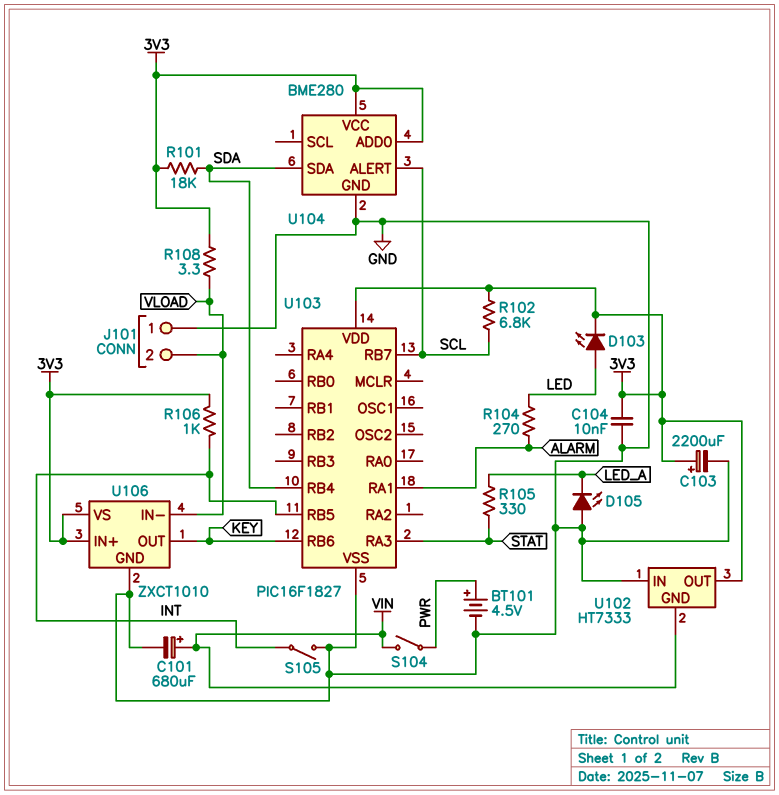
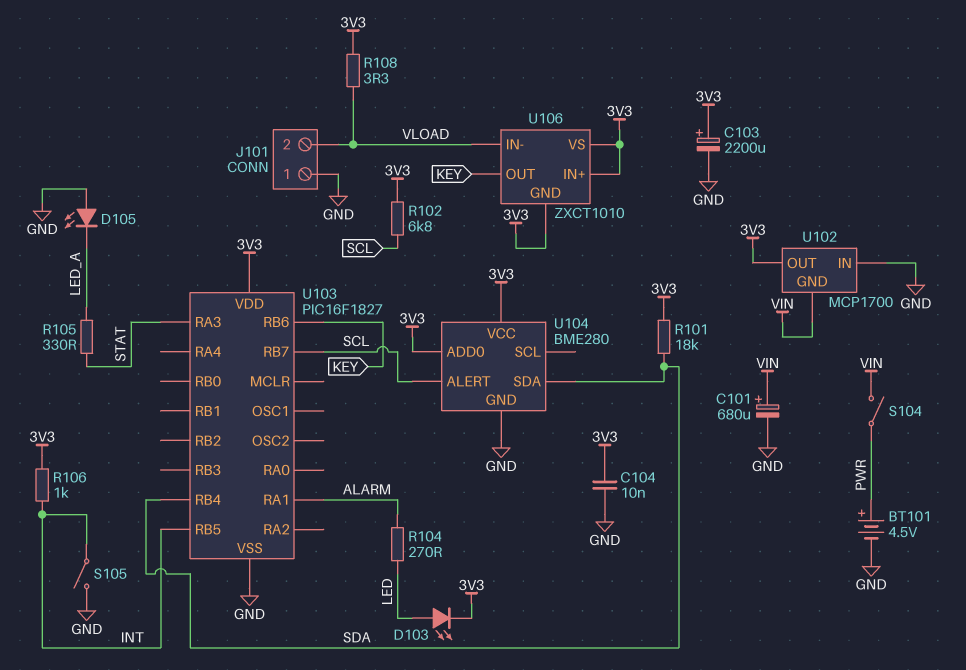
U102: HT7333 -> MCP1700
U106 pin GND: GND -> 3V3

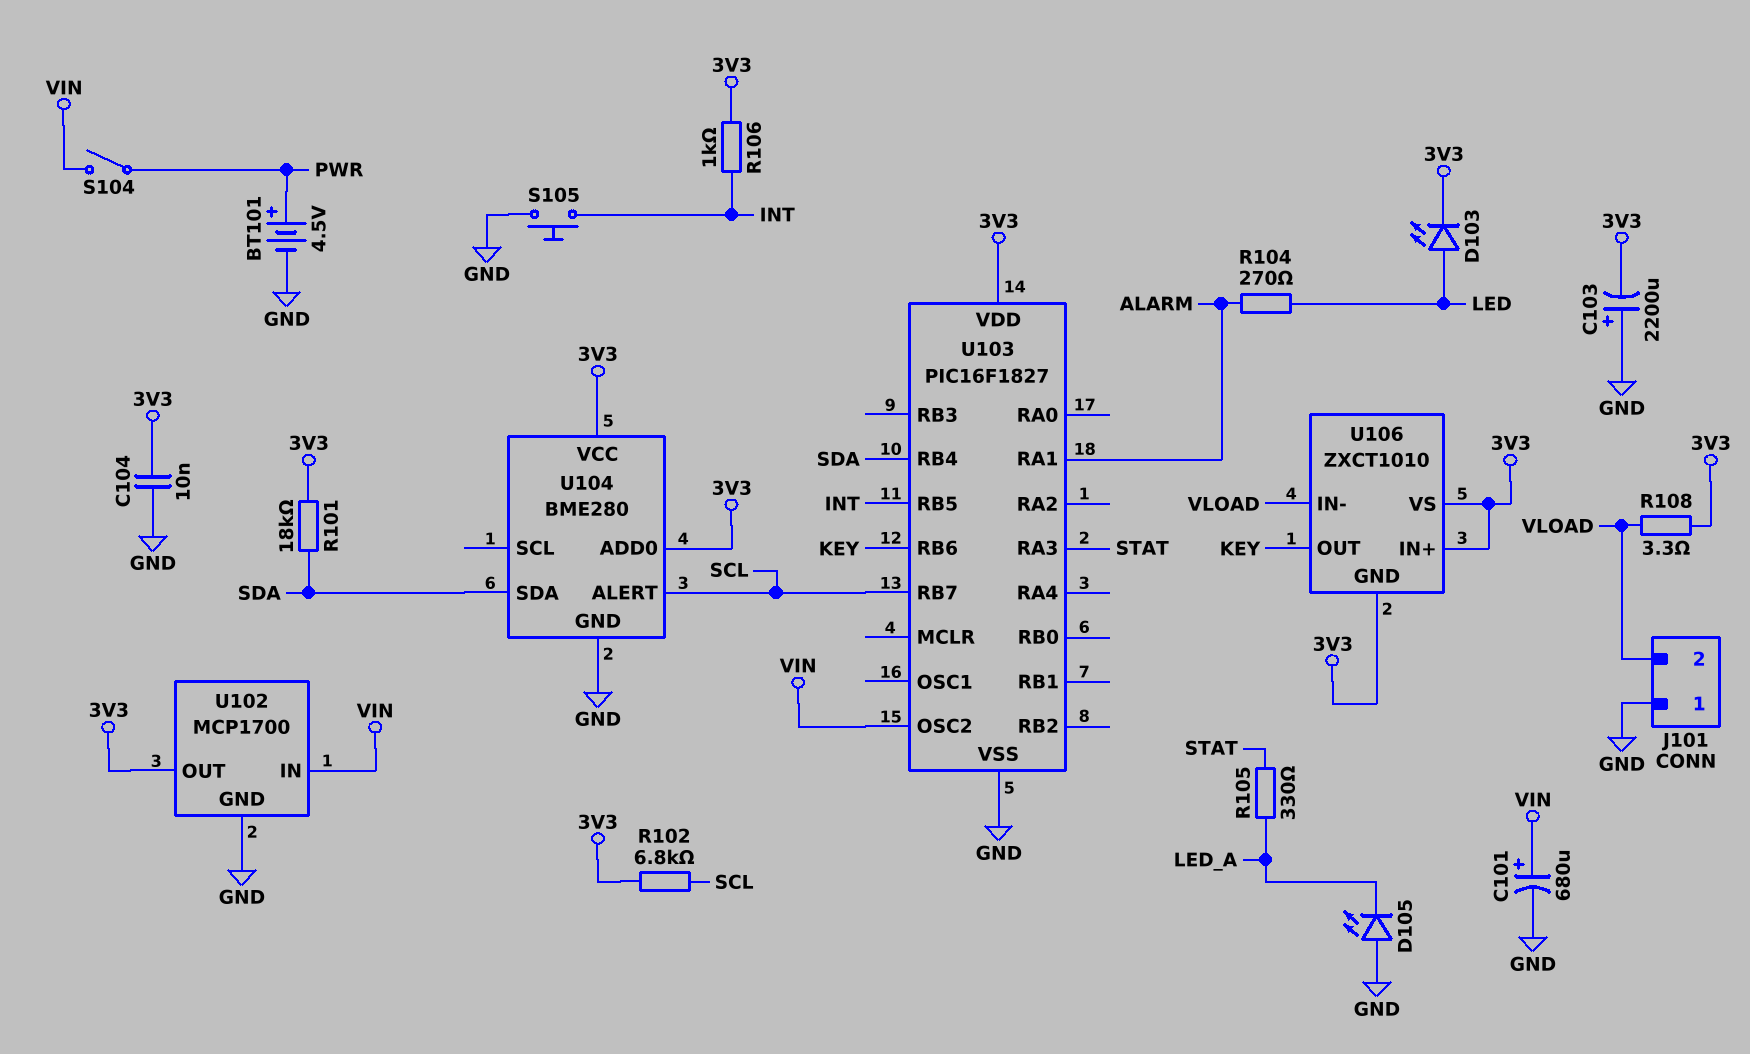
C103: 2200uF (plus 3V3, minus GND) -> 2200uF (plus GND, minus 3V3)
S105: switch (GND, INT) -> button (GND, INT)
U102 pin GND: VIN -> GND
U102 pin IN: GND -> VIN
U103 pin OSC2: none -> VIN

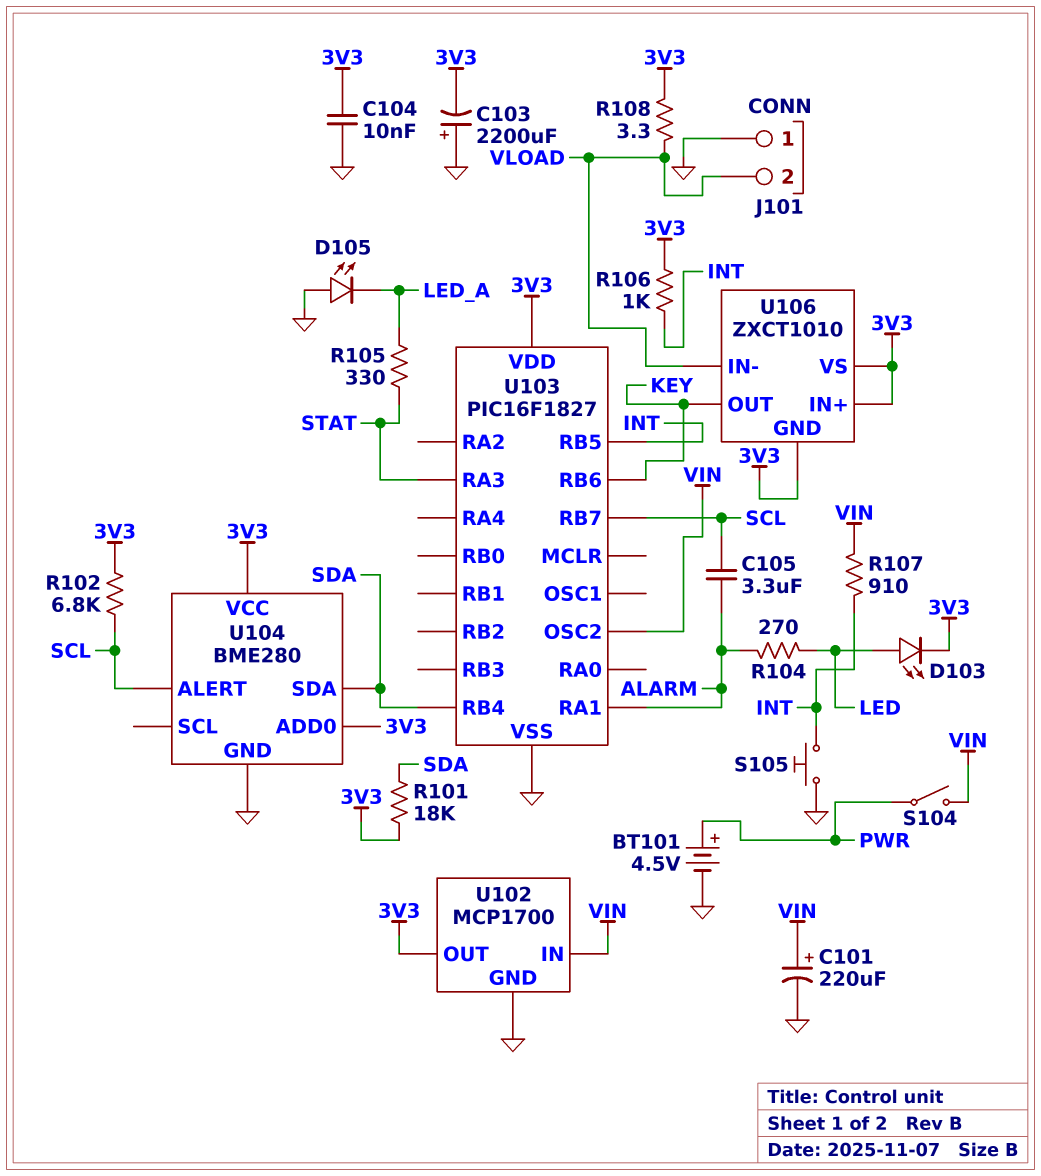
C101: 680uF (plus VIN, minus GND) -> 220uF (plus VIN, minus GND)
C105: none -> 3.3uF (ALARM, SCL)
R107: none -> 910 (INT, VIN)

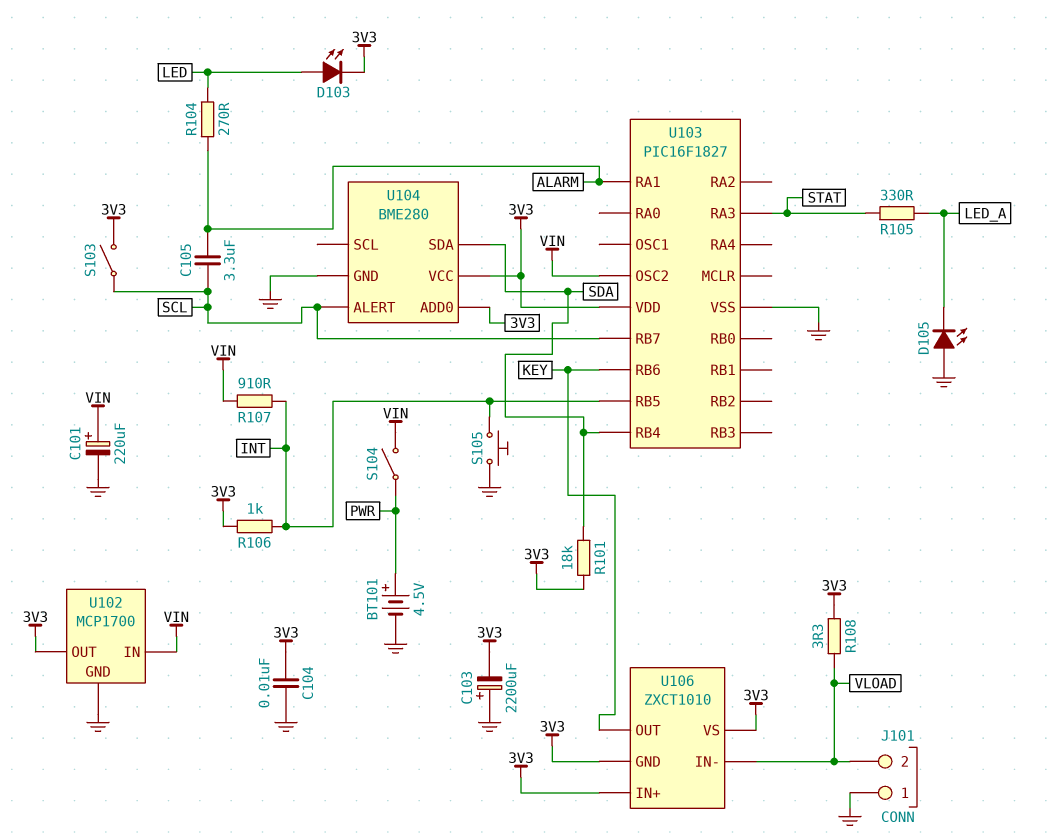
R102: 6.8k (3V3, SCL) -> none
S103: none -> switch (3V3, SCL)

